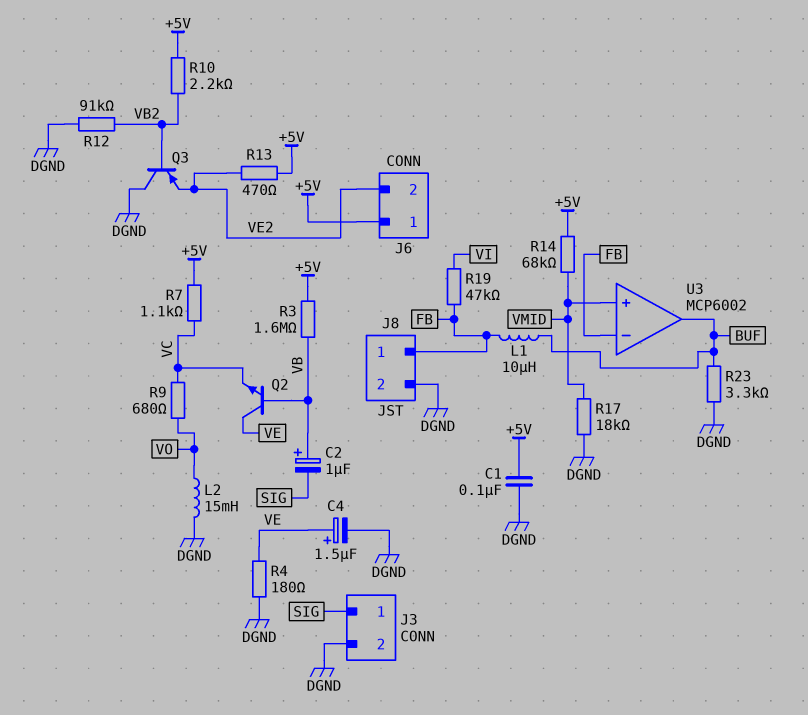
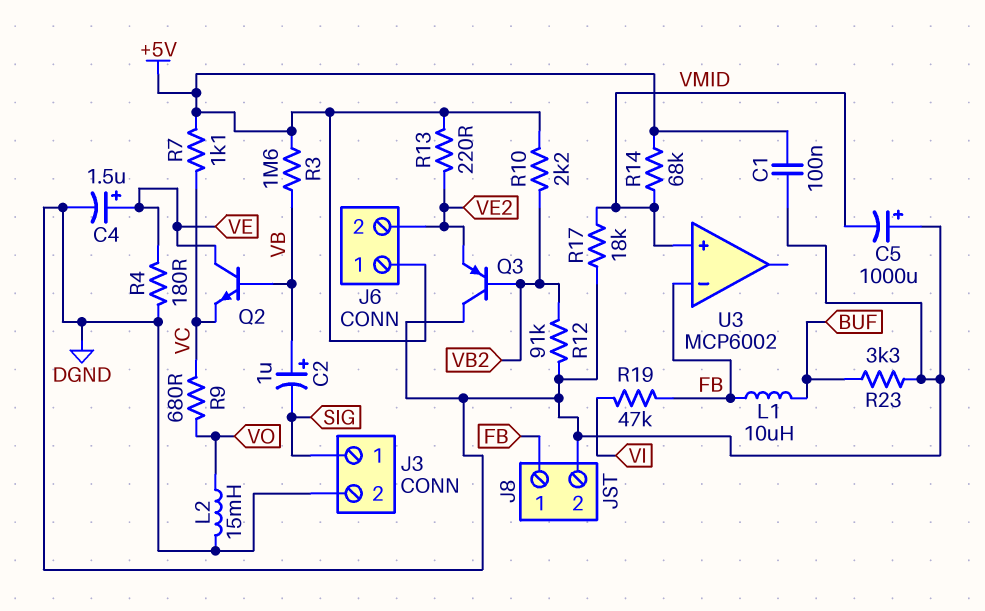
C5: none -> 1000uF (plus DGND, minus VMID)
R13: 470 (+5V, VE2) -> 220 (+5V, VE2)
U3 pin out: BUF -> none

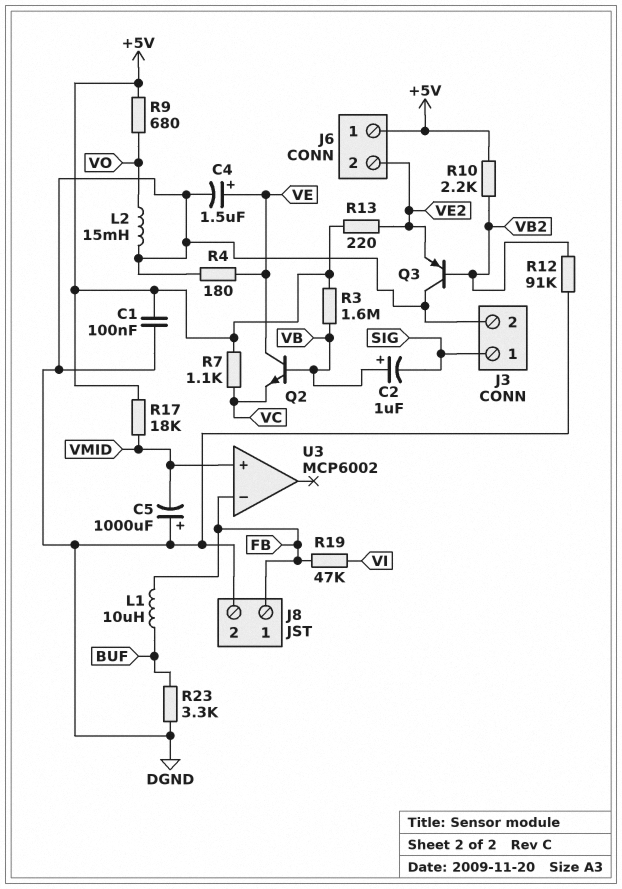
R9: 680 (VC, VO) -> 680 (+5V, VO)
R14: 68k (+5V, VMID) -> none
R17: 18k (DGND, VMID) -> 18k (+5V, VMID)

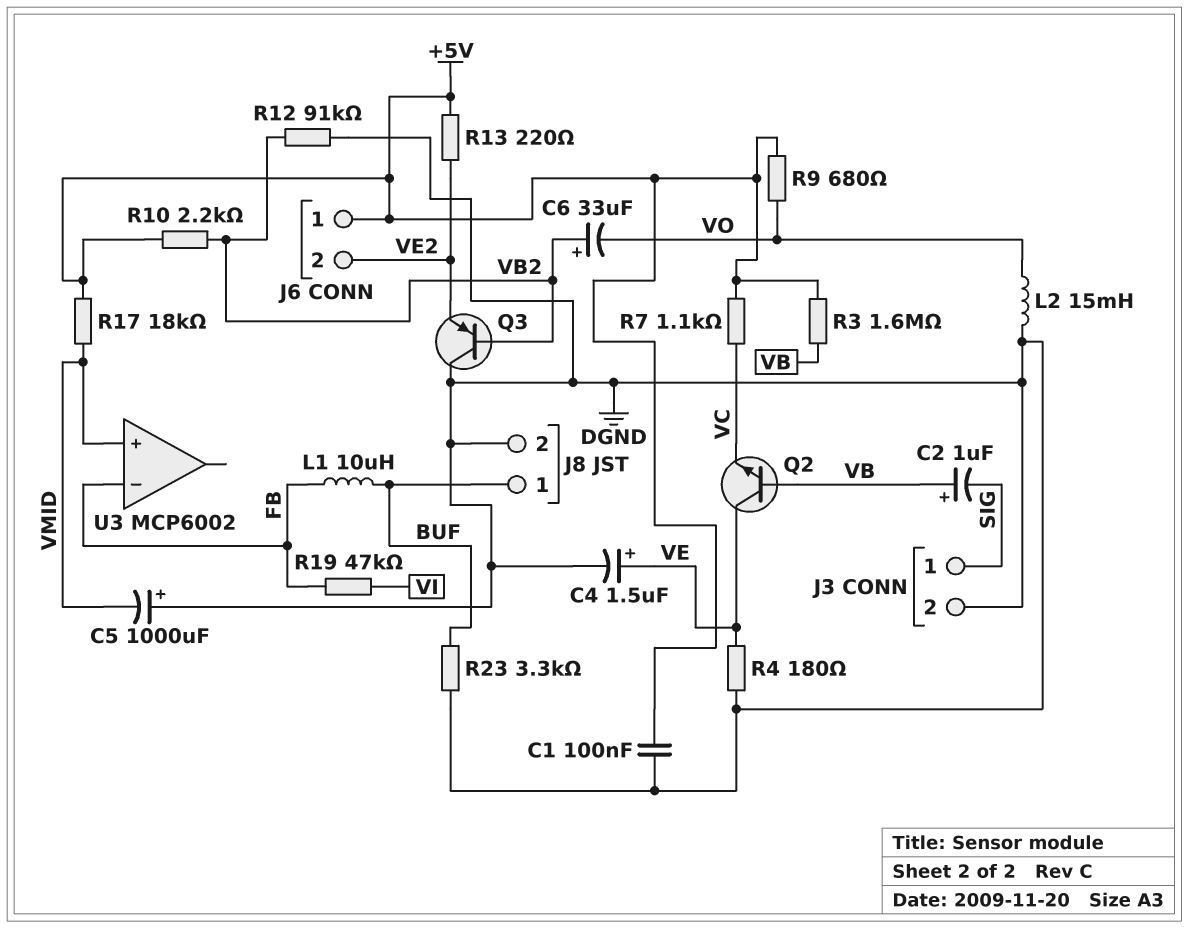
C6: none -> 33uF (plus VB2, minus VO)
J8 pin 1: FB -> BUF

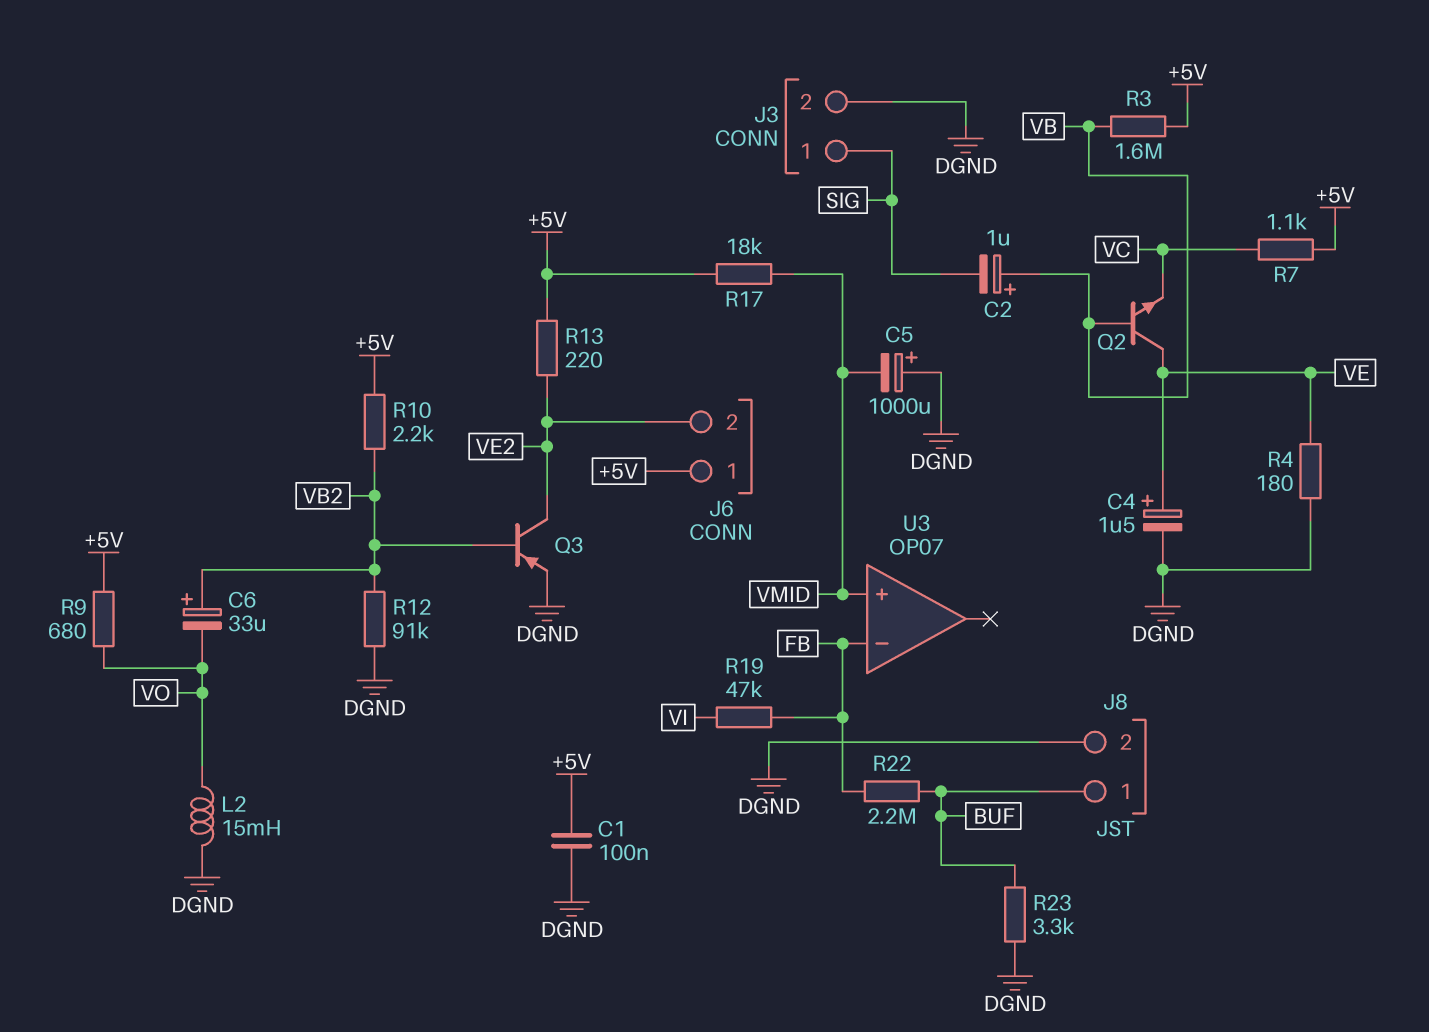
L1: 10uH (BUF, FB) -> none
Q3: PNP (B VB2, C DGND, E VE2) -> PNP (B VB2, C VE2, E DGND)
R22: none -> 2.2M (BUF, FB)
U3: MCP6002 -> OP07

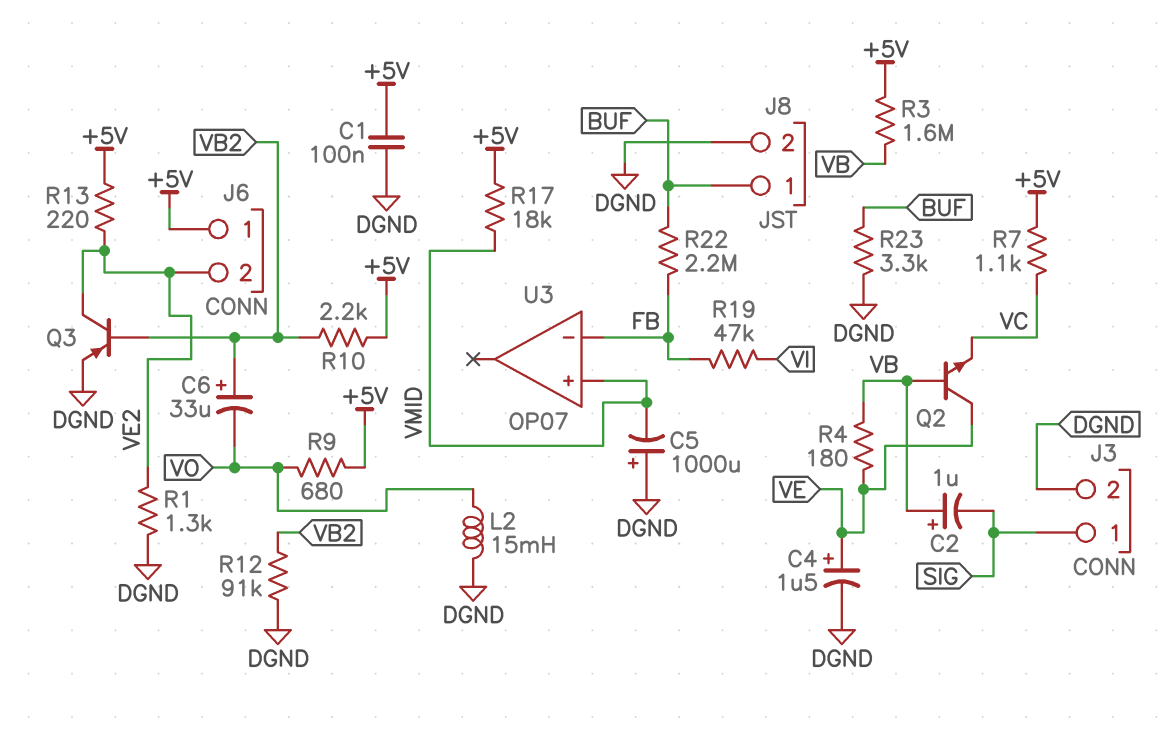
R1: none -> 1.3k (DGND, VE2)
R4: 180 (DGND, VE) -> 180 (VB, VE)

